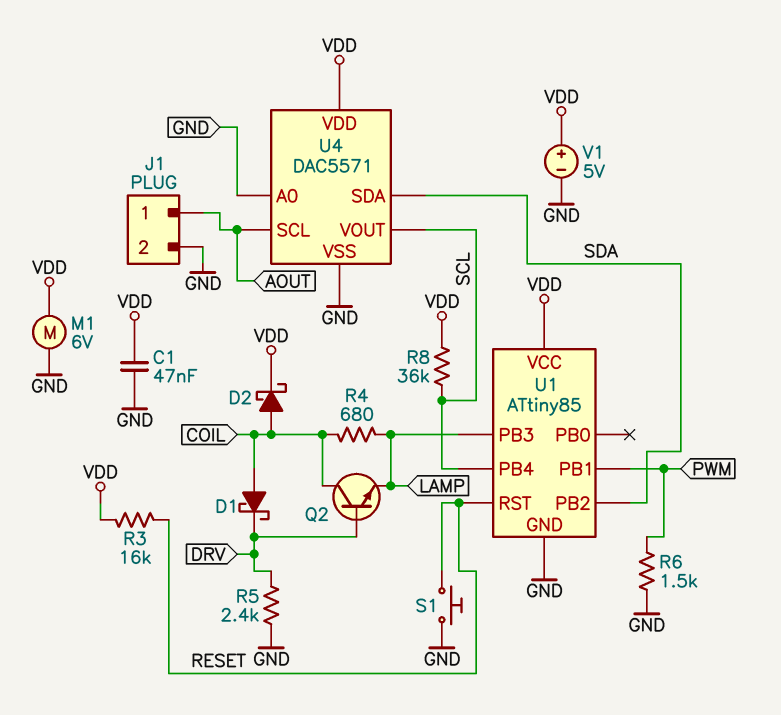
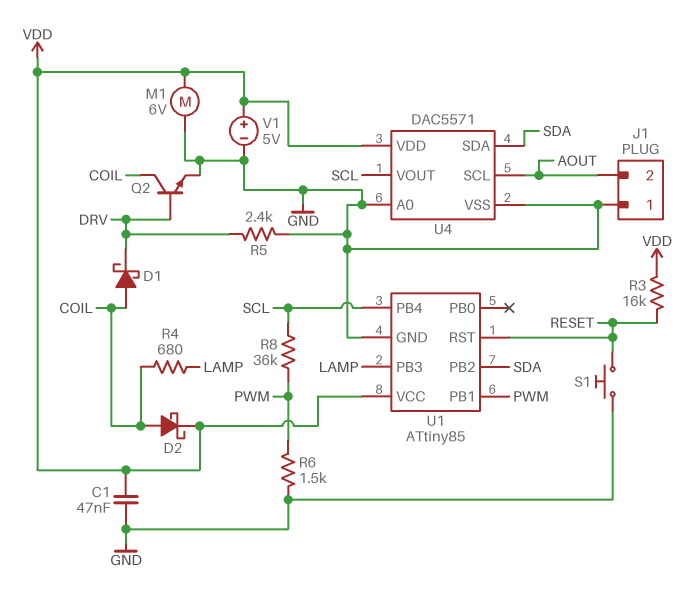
J1 pin 1: AOUT -> GND
J1 pin 2: GND -> AOUT
Q2: NPN (B DRV, C COIL, E LAMP) -> NPN (B DRV, C COIL, E GND)
R8: 36k (SCL, VDD) -> 36k (PWM, SCL)

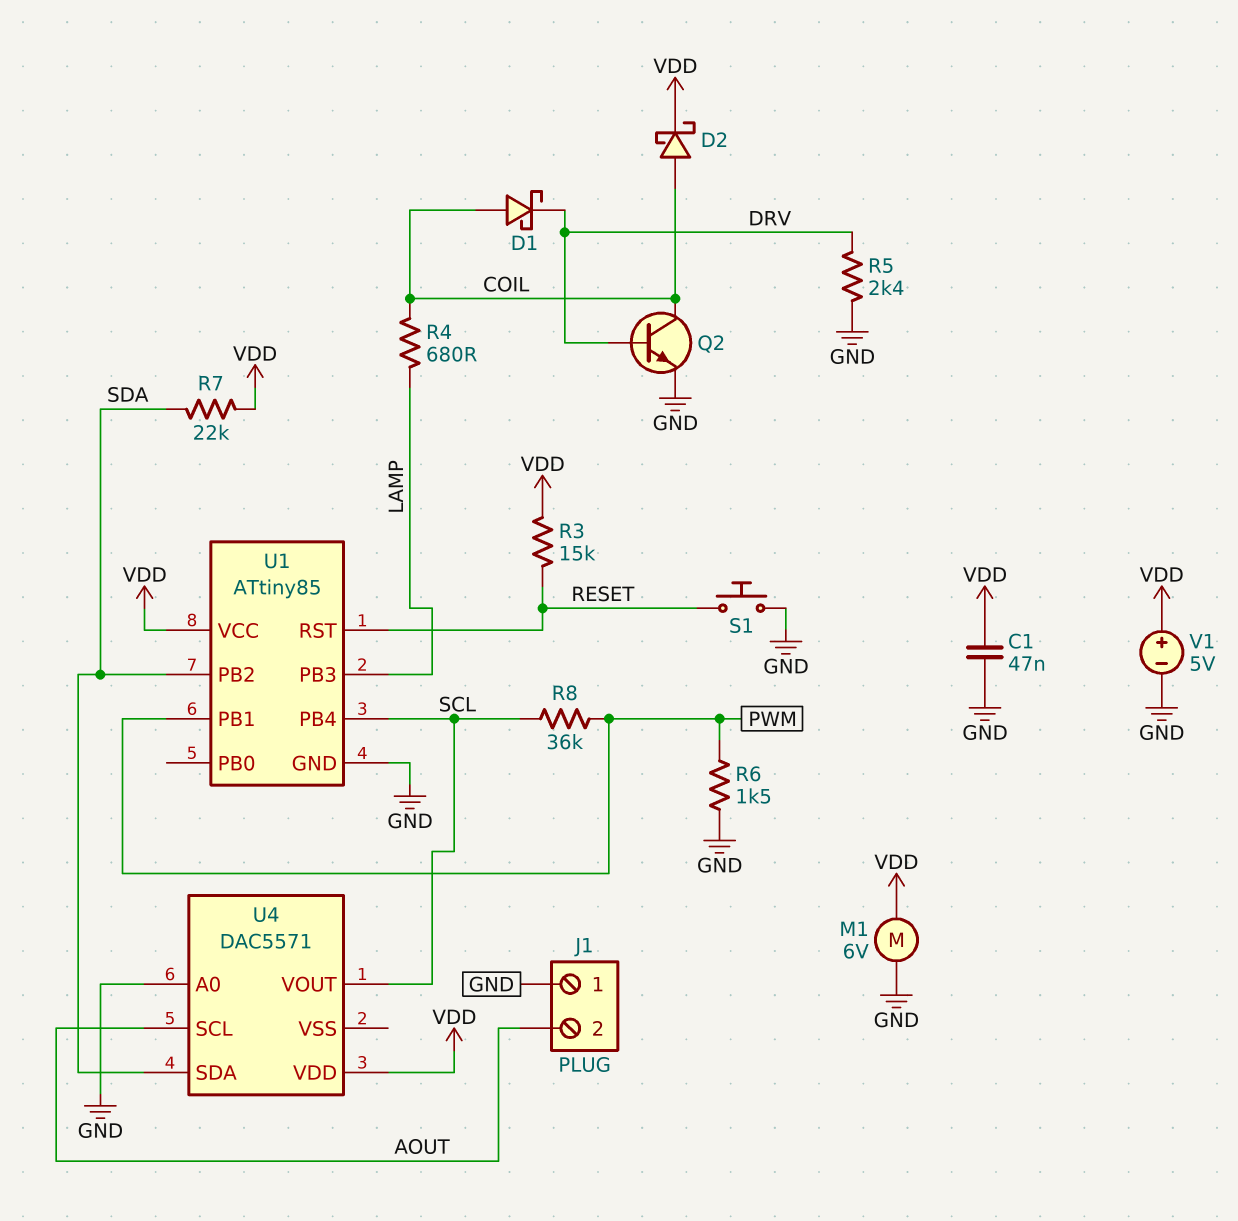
R3: 16k (RESET, VDD) -> 15k (RESET, VDD)
R7: none -> 22k (SDA, VDD)
U4 pin VSS: GND -> none

